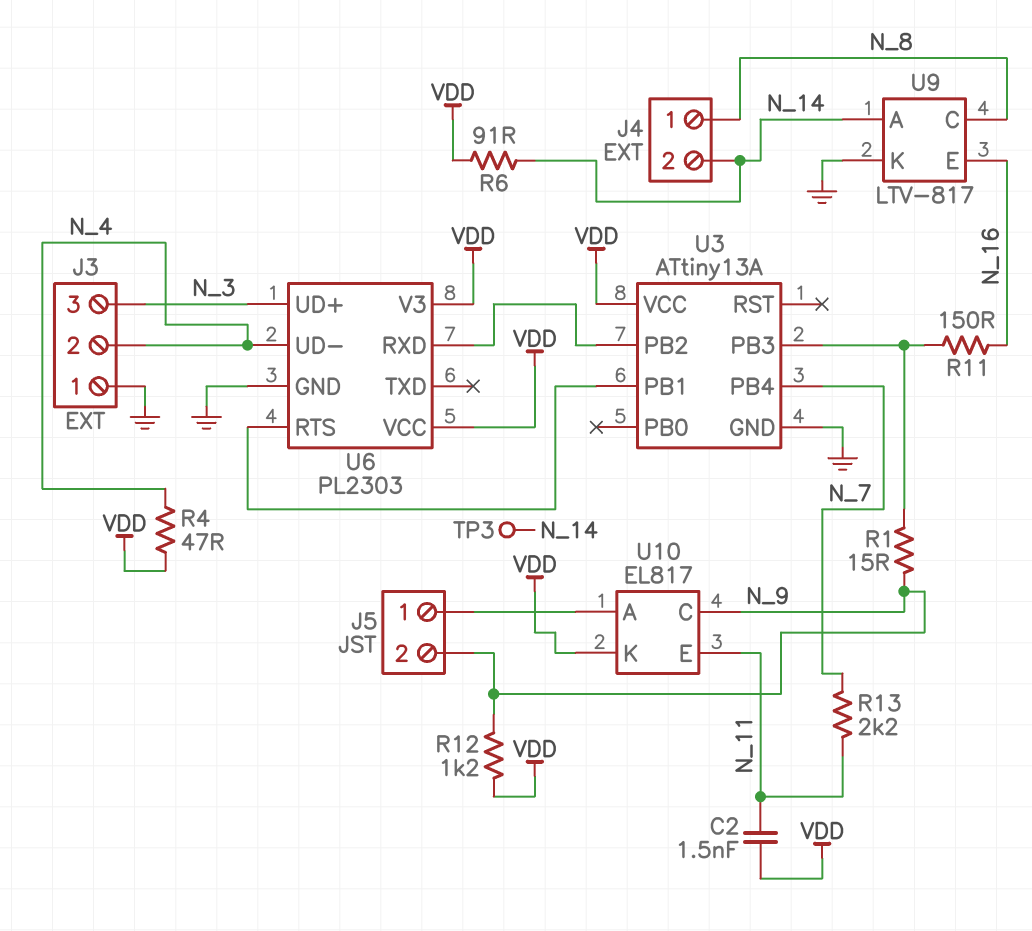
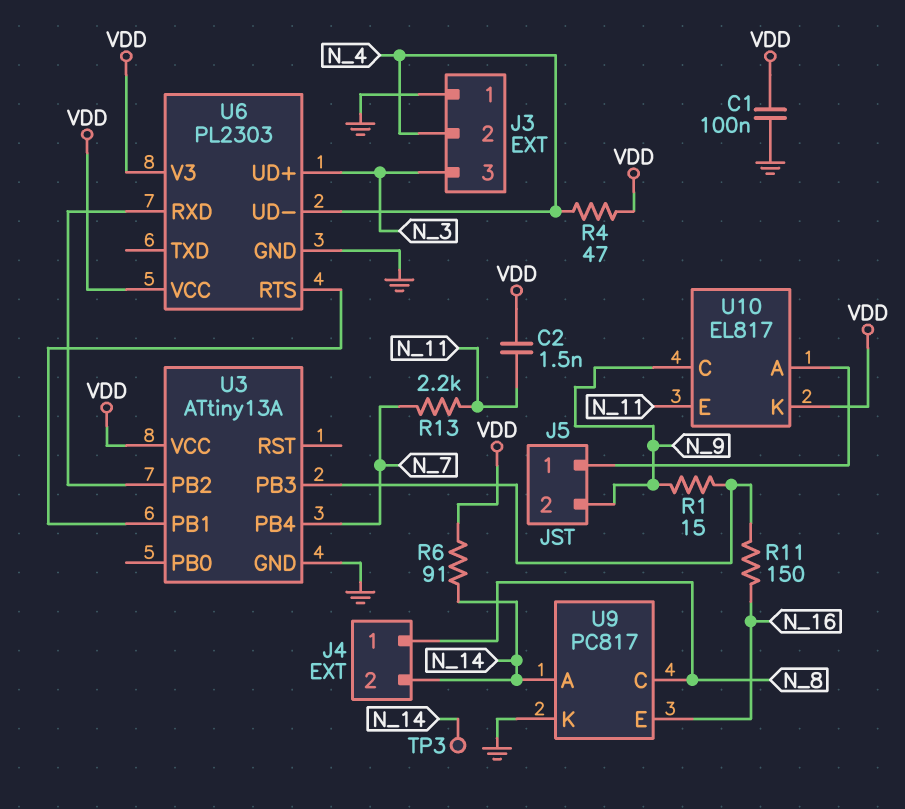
C1: none -> 100nF (GND, VDD)
R12: 1.2k (N_9, VDD) -> none
U9: LTV-817 -> PC817

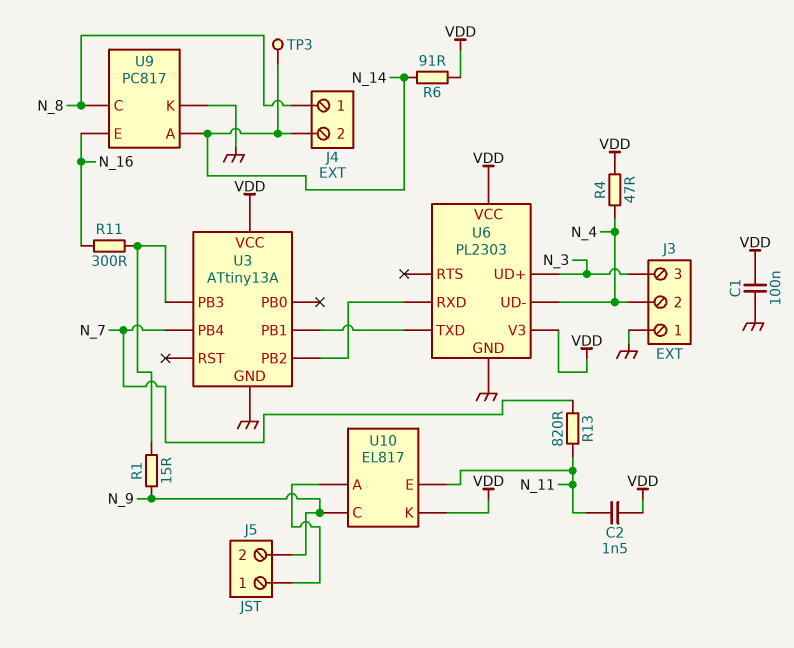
R11: 150 (N_16, U3/PB3) -> 300 (N_16, U3/PB3)
R13: 2.2k (N_7, N_11) -> 820 (N_7, N_11)
U6 pin RTS: U3/PB1 -> none
U6 pin TXD: none -> U3/PB1

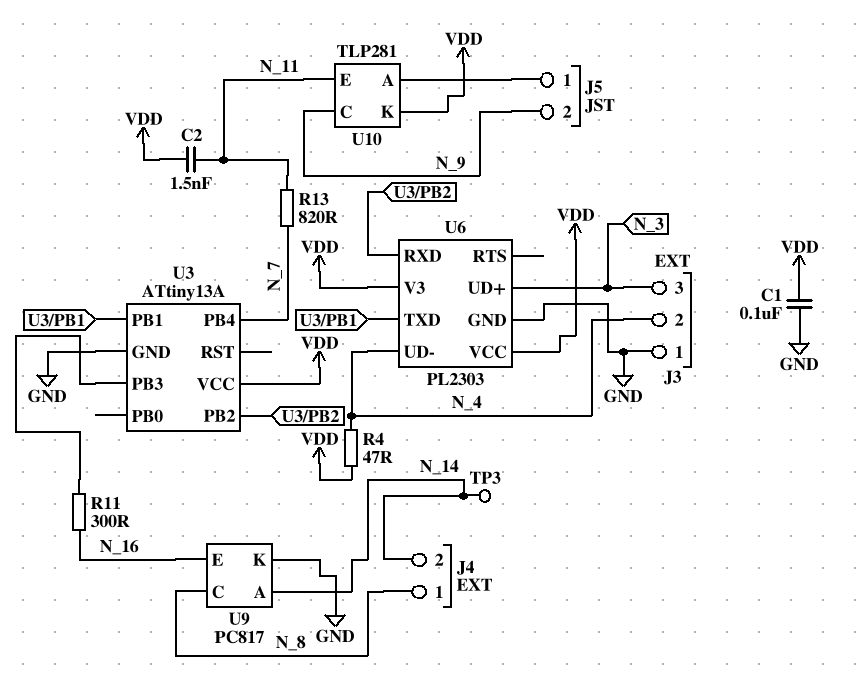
R1: 15 (N_9, U3/PB3) -> none
R6: 91 (N_14, VDD) -> none
U10: EL817 -> TLP281

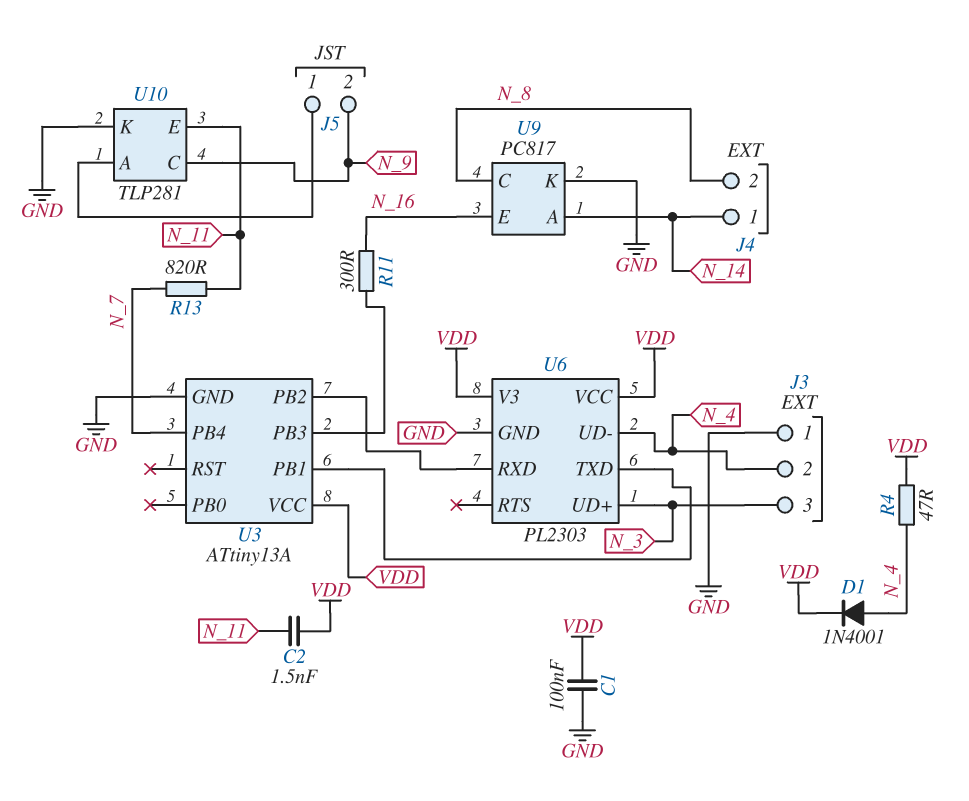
D1: none -> diode 1N4001 (A N_4, K VDD)
J4 pin 1: N_8 -> N_14
J4 pin 2: N_14 -> N_8
TP3: test point (N_14) -> none
U10 pin K: VDD -> GND

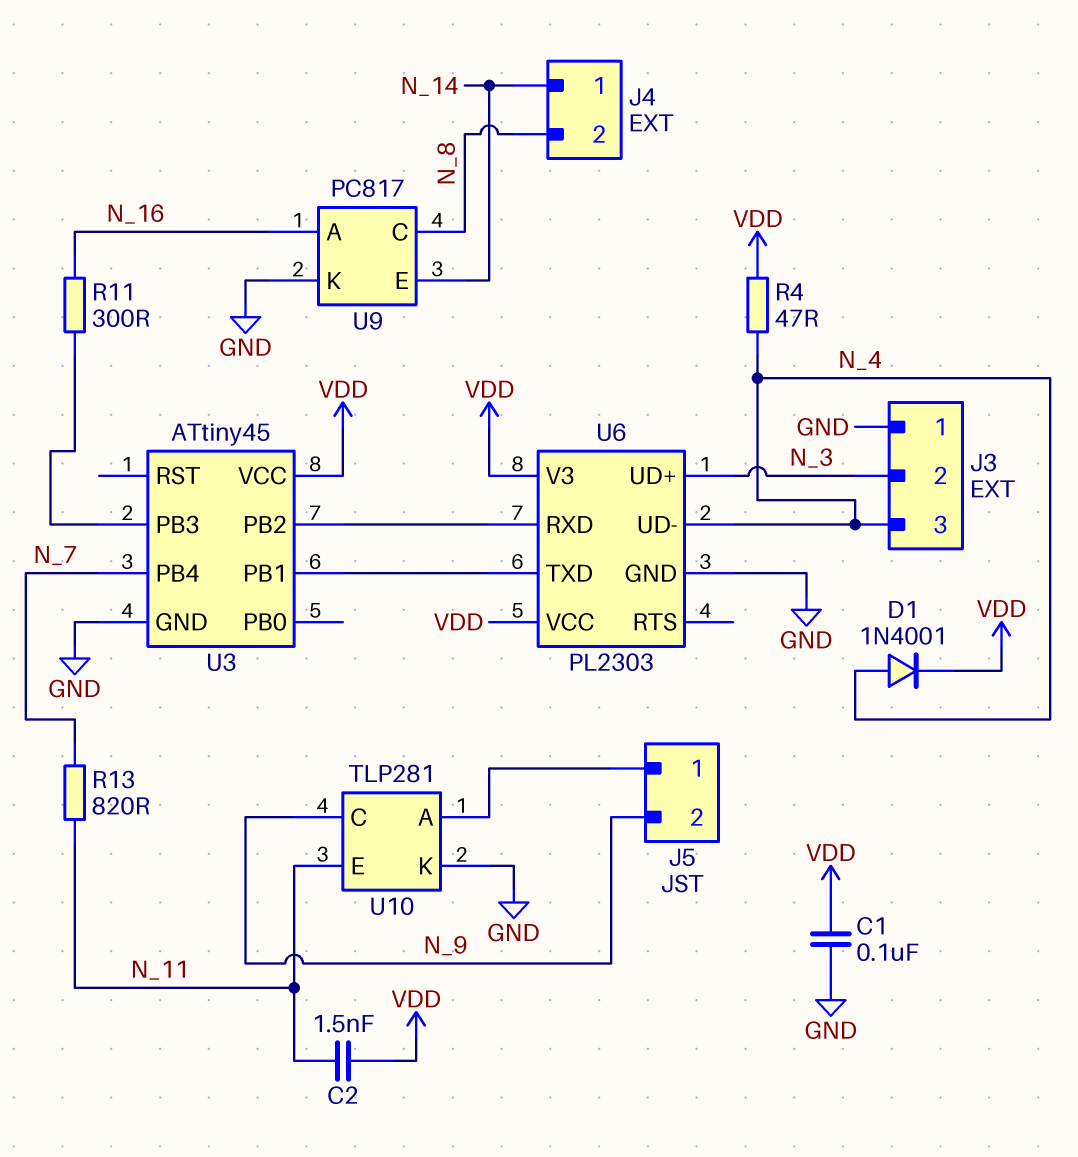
J3 pin 2: N_4 -> N_3
J3 pin 3: N_3 -> N_4
U3: ATtiny13A -> ATtiny45
U9 pin A: N_14 -> N_16
U9 pin E: N_16 -> N_14

